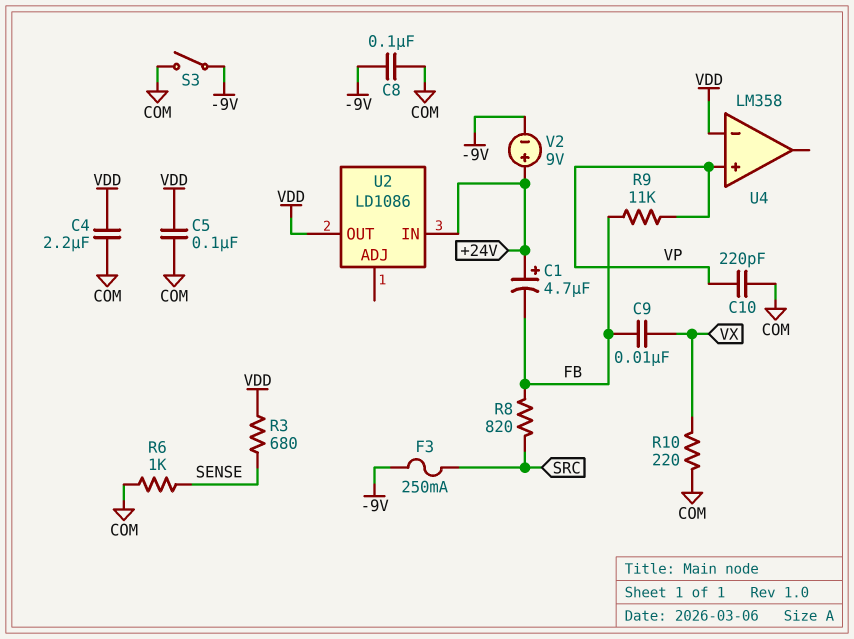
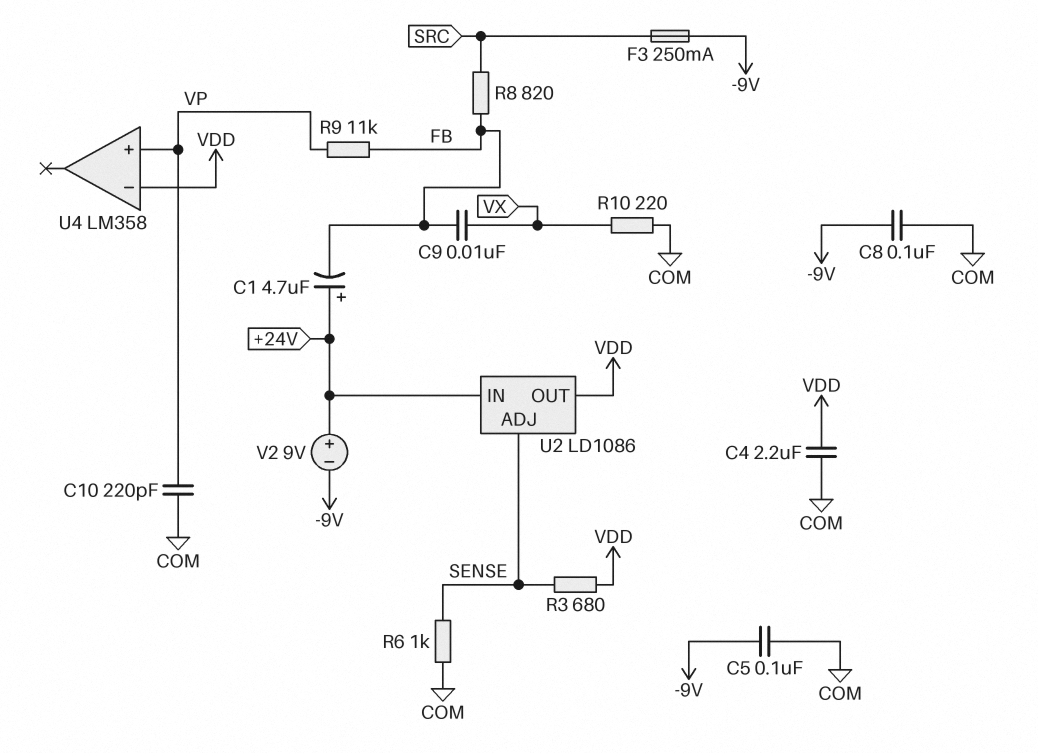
C5: 100nF (COM, VDD) -> 100nF (-9V, COM)
S3: switch (-9V, COM) -> none
U2 pin ADJ: none -> SENSE

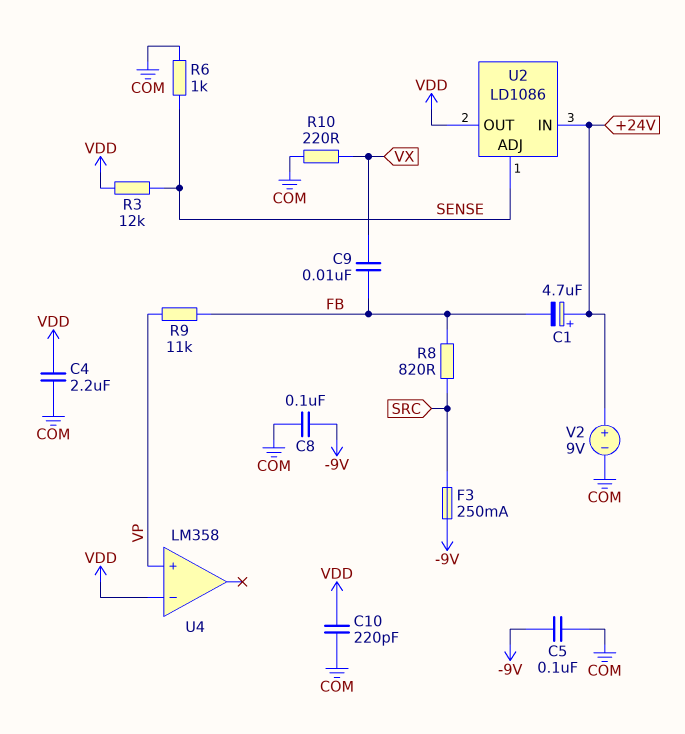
C10: 220pF (COM, VP) -> 220pF (COM, VDD)
R3: 680 (SENSE, VDD) -> 12k (SENSE, VDD)
V2: 9V (plus +24V, minus -9V) -> 9V (plus +24V, minus COM)

